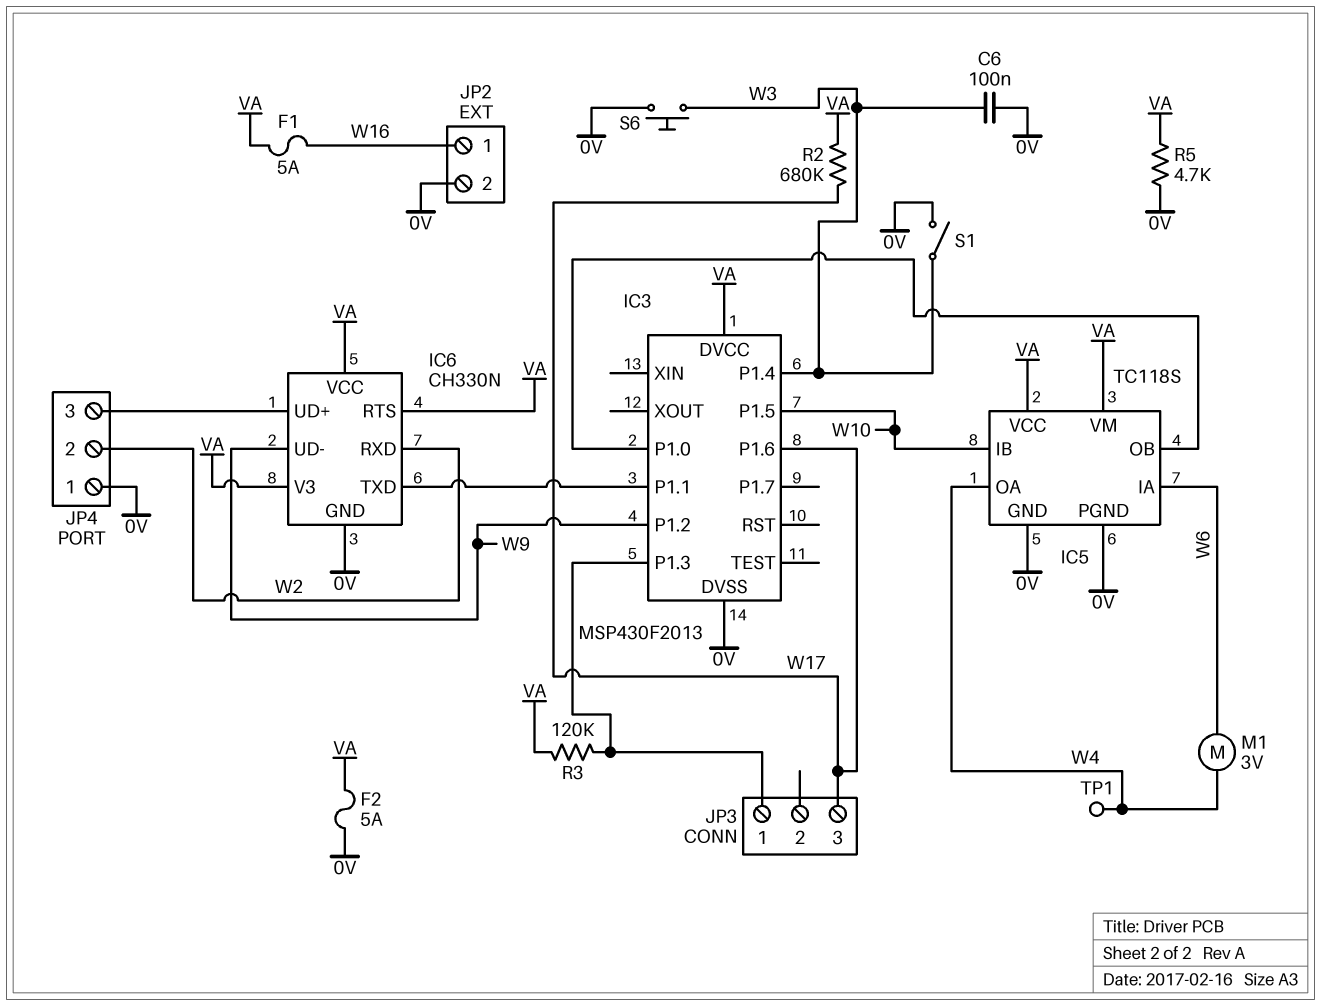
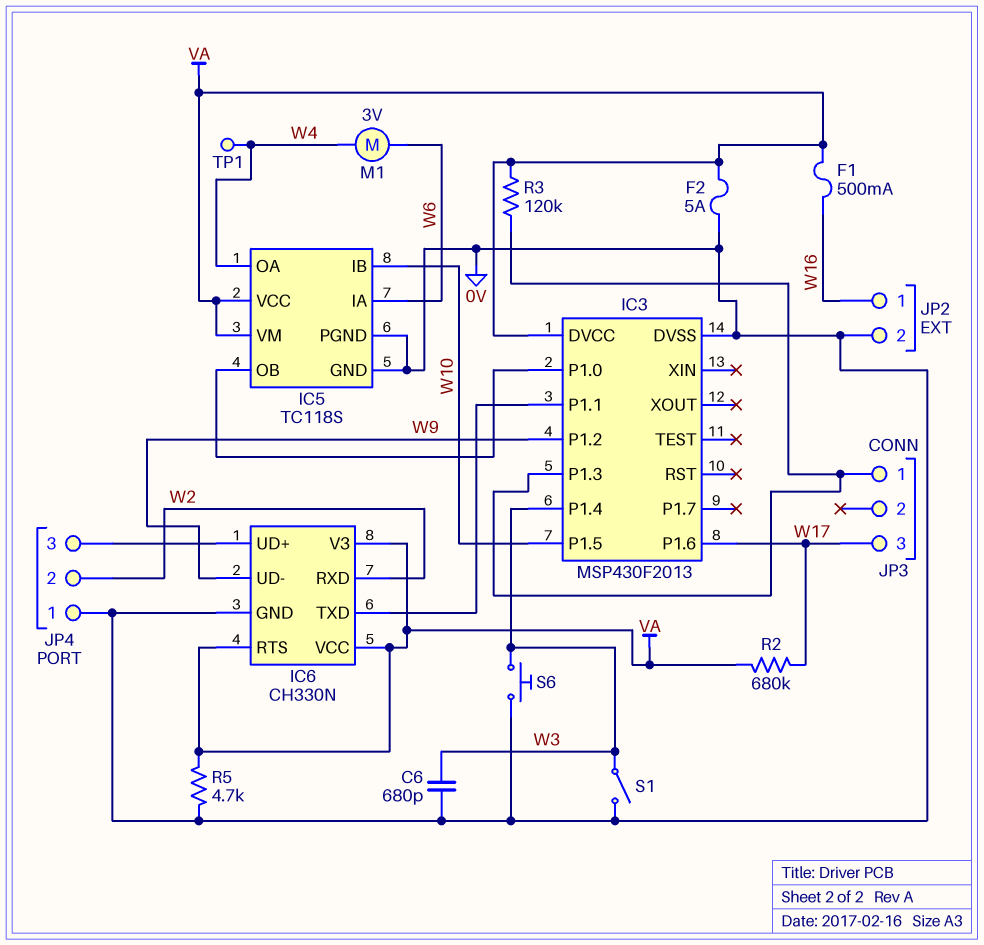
C6: 100nF (0V, W3) -> 680pF (0V, W3)
F1: 5A (VA, W16) -> 500mA (VA, W16)

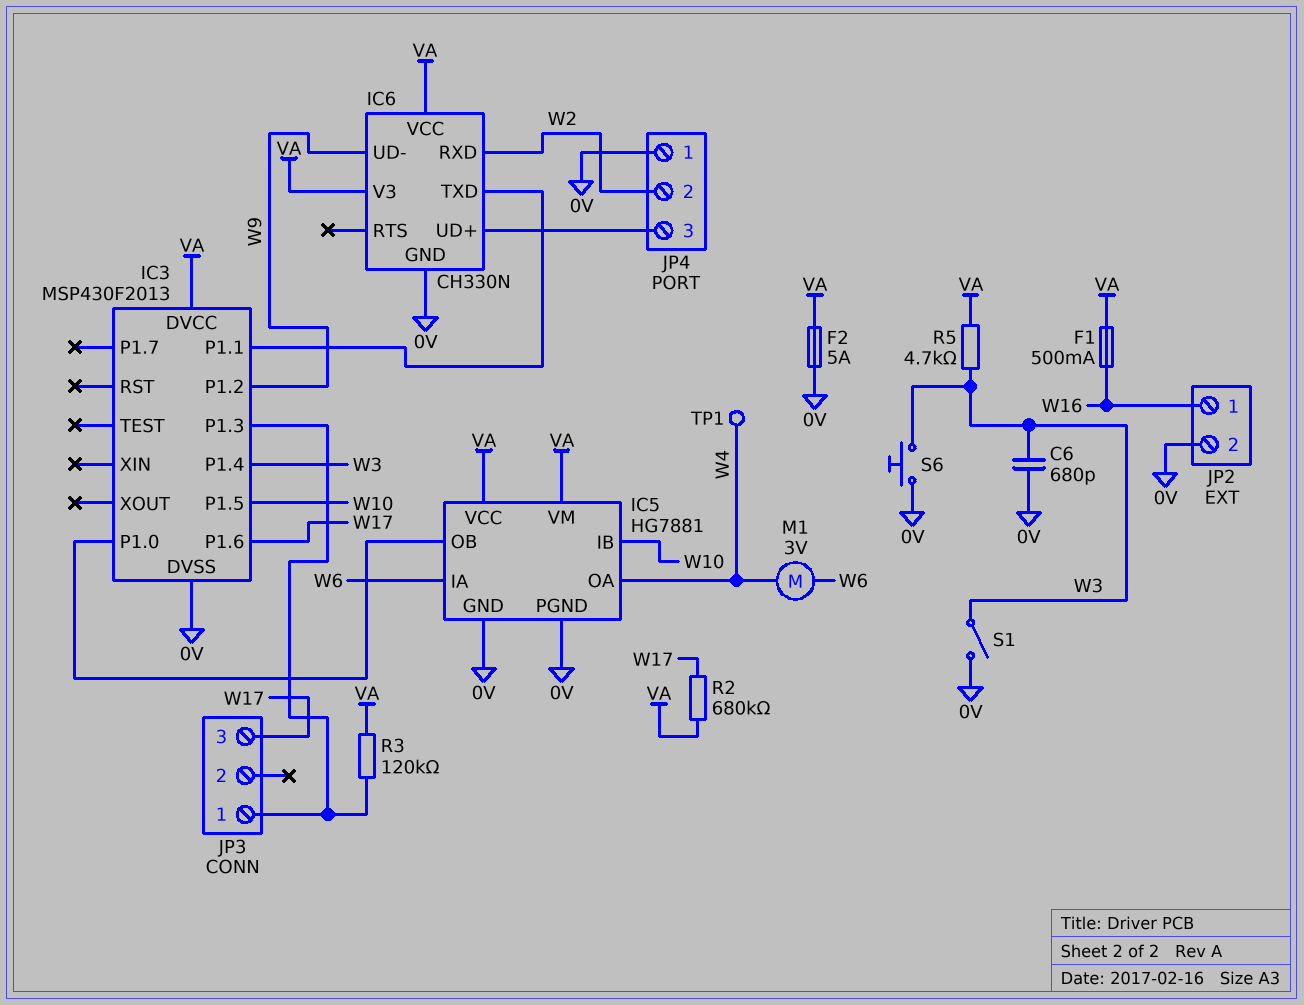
IC5: TC118S -> HG7881
IC6 pin RTS: VA -> none
R5: 4.7k (0V, VA) -> 4.7k (VA, W3)

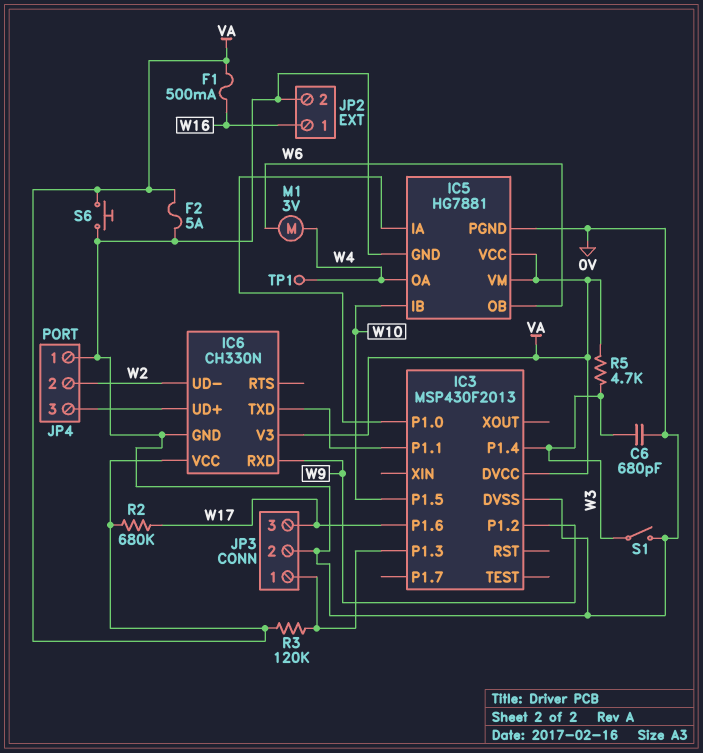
IC5 pin IA: W6 -> IC3/P1.0
IC5 pin OB: IC3/P1.0 -> W6
IC6 pin RXD: W2 -> W9
IC6 pin UD-: W9 -> W2
JP3 pin 2: none -> 0V
S6: button (0V, W3) -> button (0V, VA)

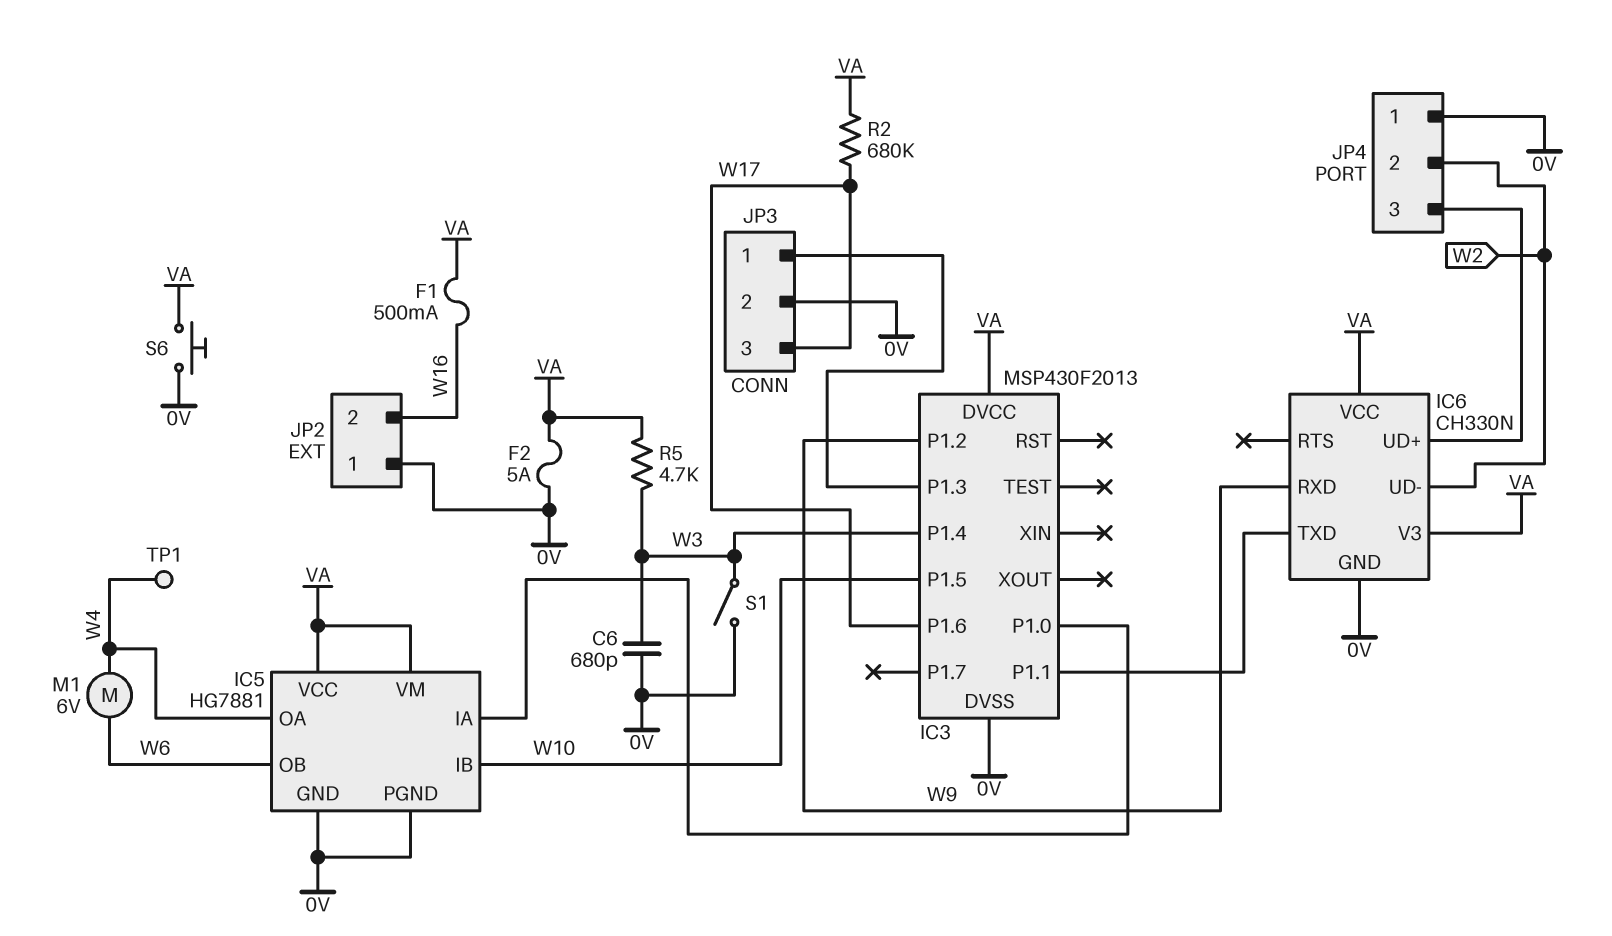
JP2 pin 1: W16 -> 0V
JP2 pin 2: 0V -> W16
M1: motor 3V (W4, W6) -> motor 6V (W4, W6)
R3: 120k (IC3/P1.3, VA) -> none

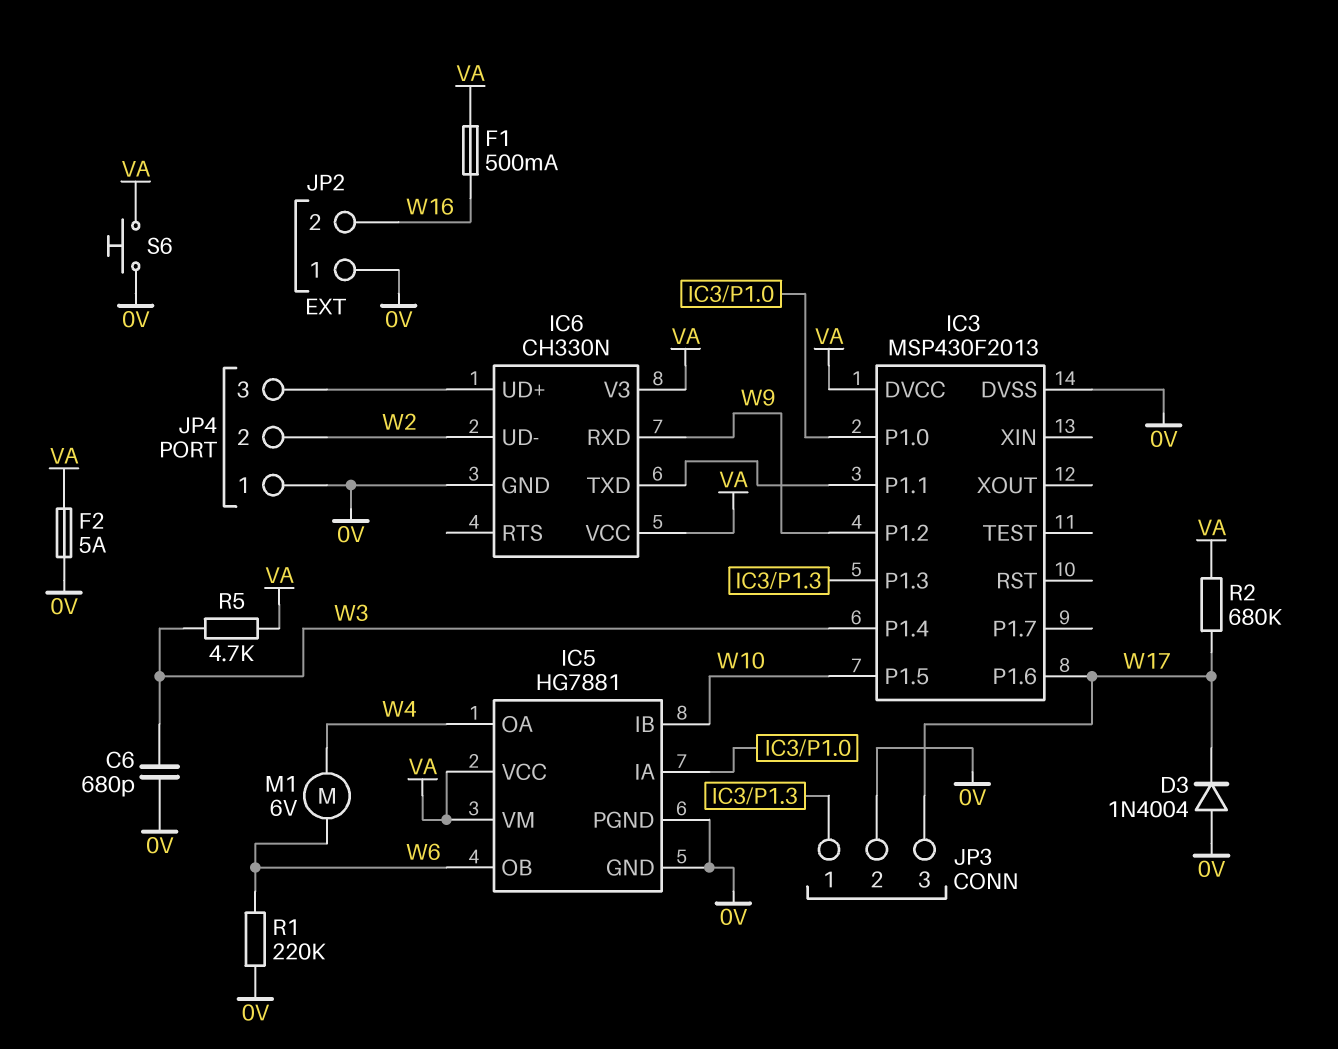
D3: none -> diode 1N4004 (A 0V, K W17)
R1: none -> 220k (0V, W6)
S1: switch (0V, W3) -> none
TP1: test point (W4) -> none

